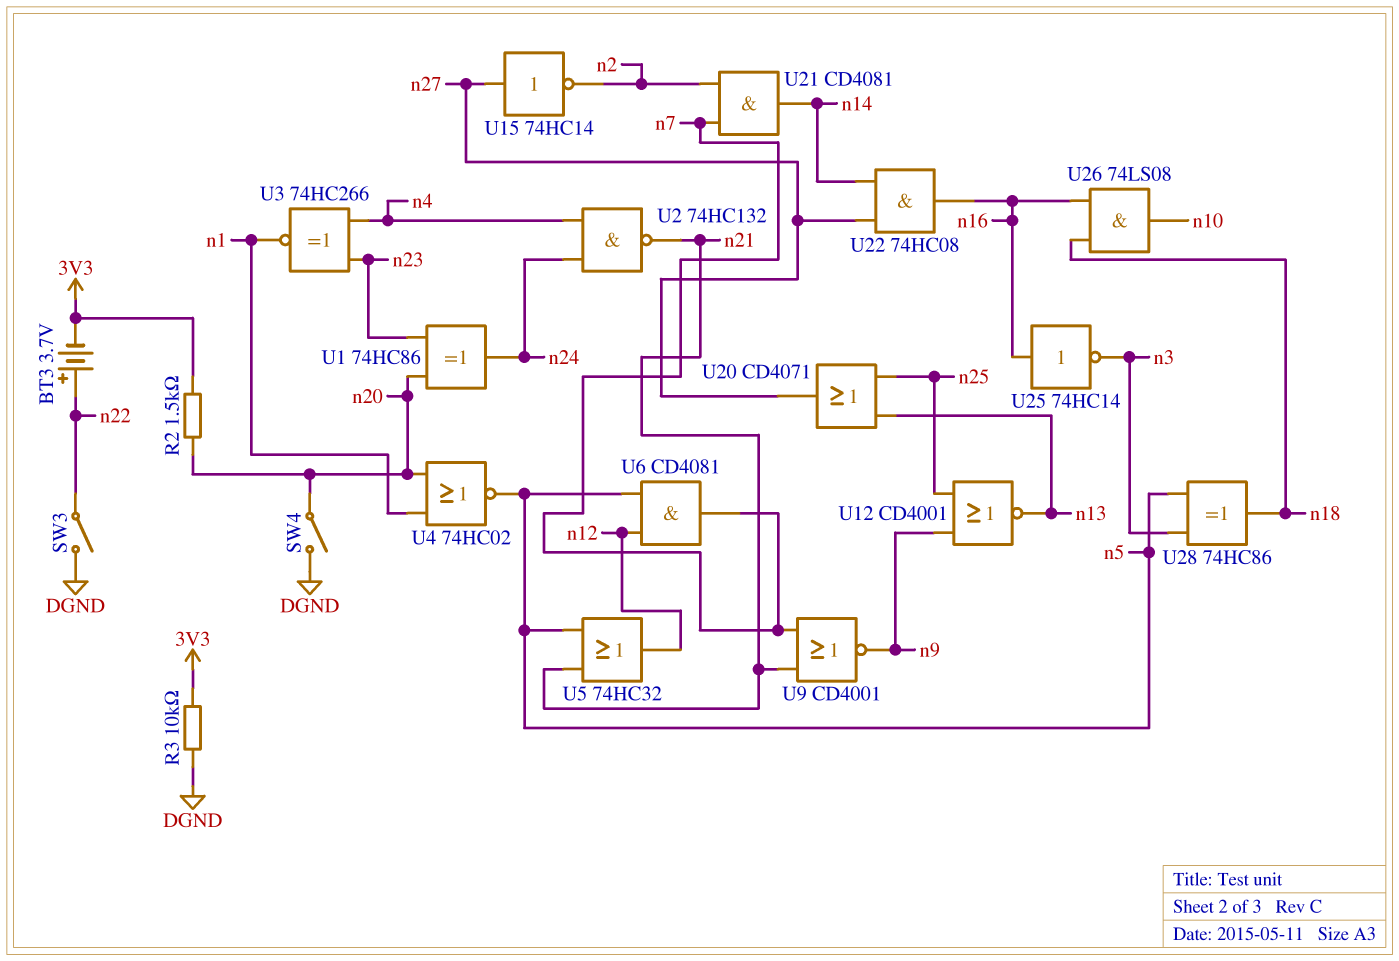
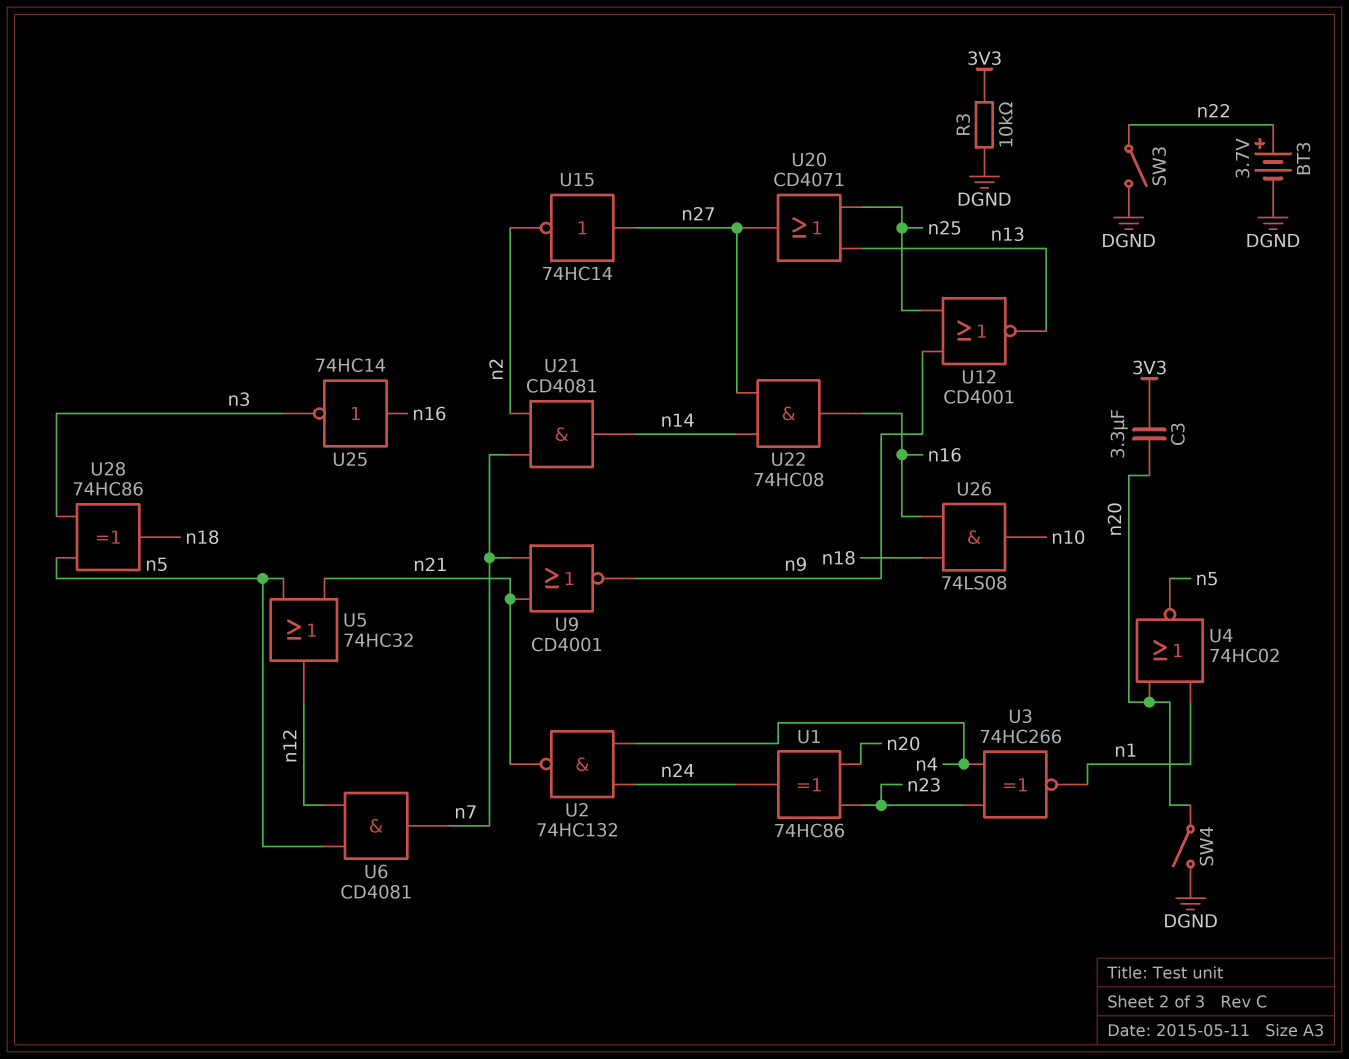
BT3: 3.7V (plus n22, minus 3V3) -> 3.7V (plus n22, minus DGND)
C3: none -> 3.3uF (3V3, n20)
R2: 1.5k (3V3, n20) -> none

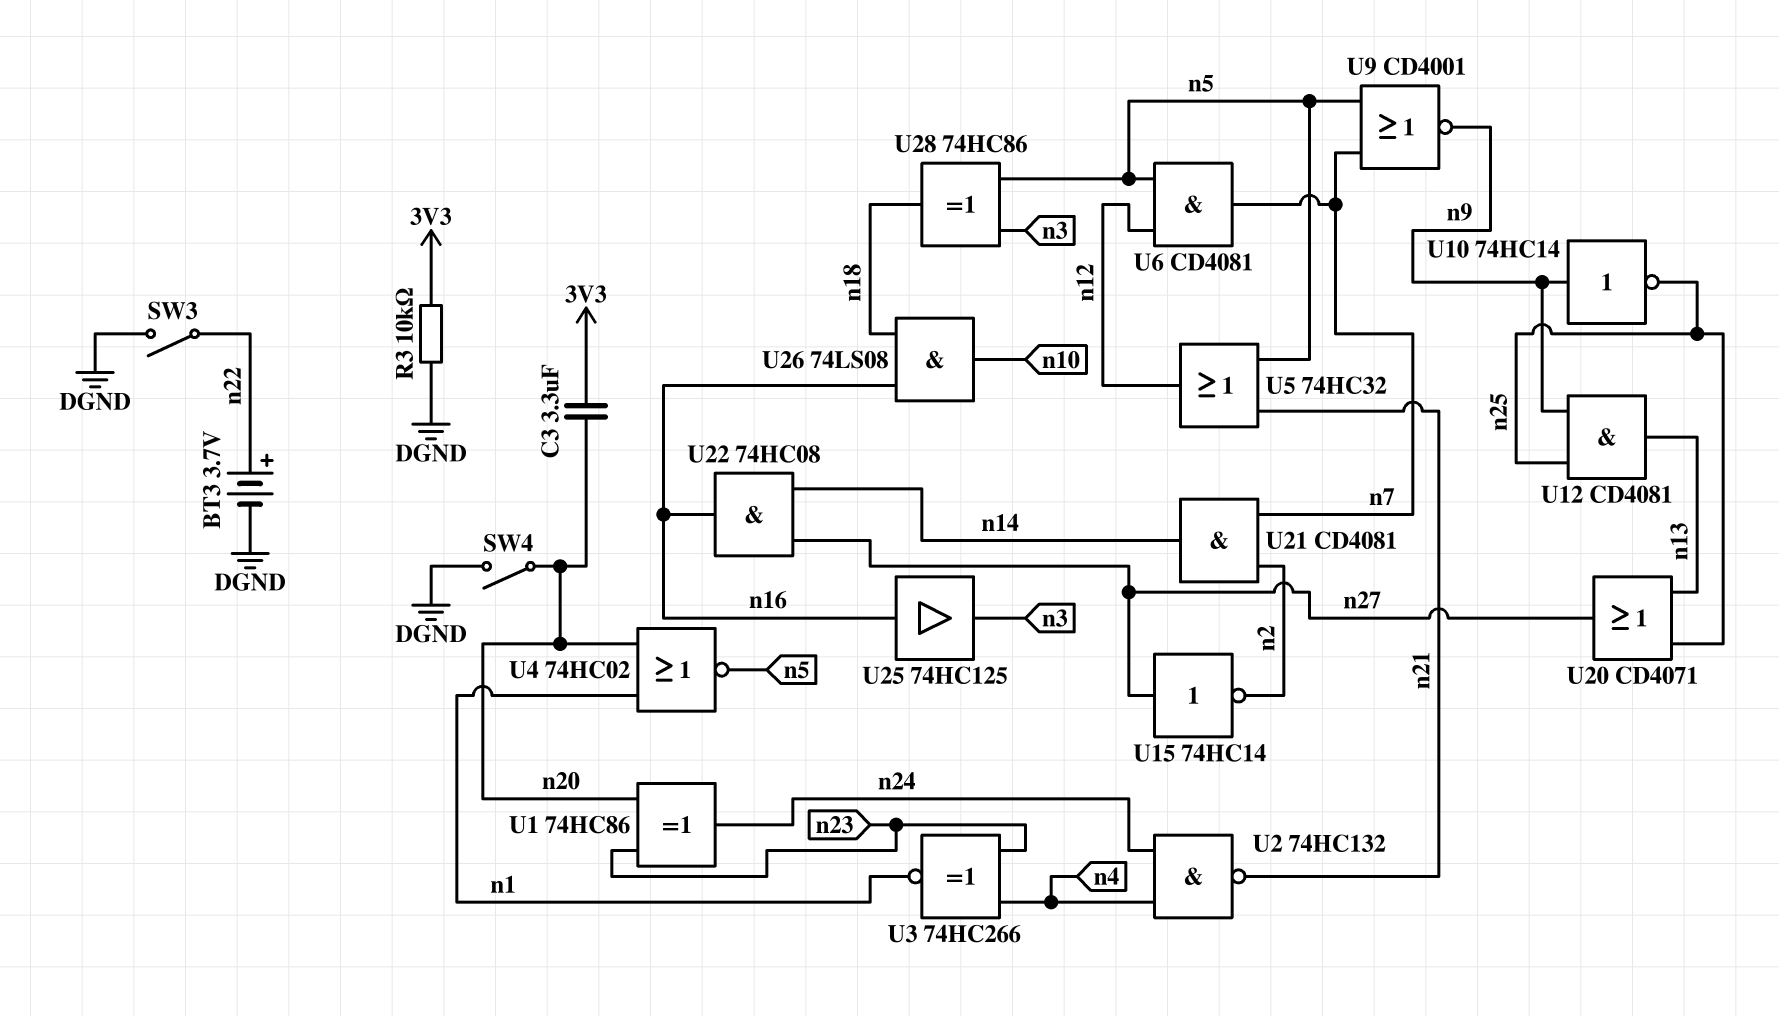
U9: NOR CD4001 (in n7, in n21, out n9) -> NOR CD4001 (in n5, in n7, out n9)
U10: none -> NOT 74HC14 (in n9, out n25)
U12: NOR CD4001 (in n9, in n25, out n13) -> AND CD4081 (in n9, in n25, out n13)
U25: NOT 74HC14 (in n16, out n3) -> buffer 74HC125 (in n16, out n3)

